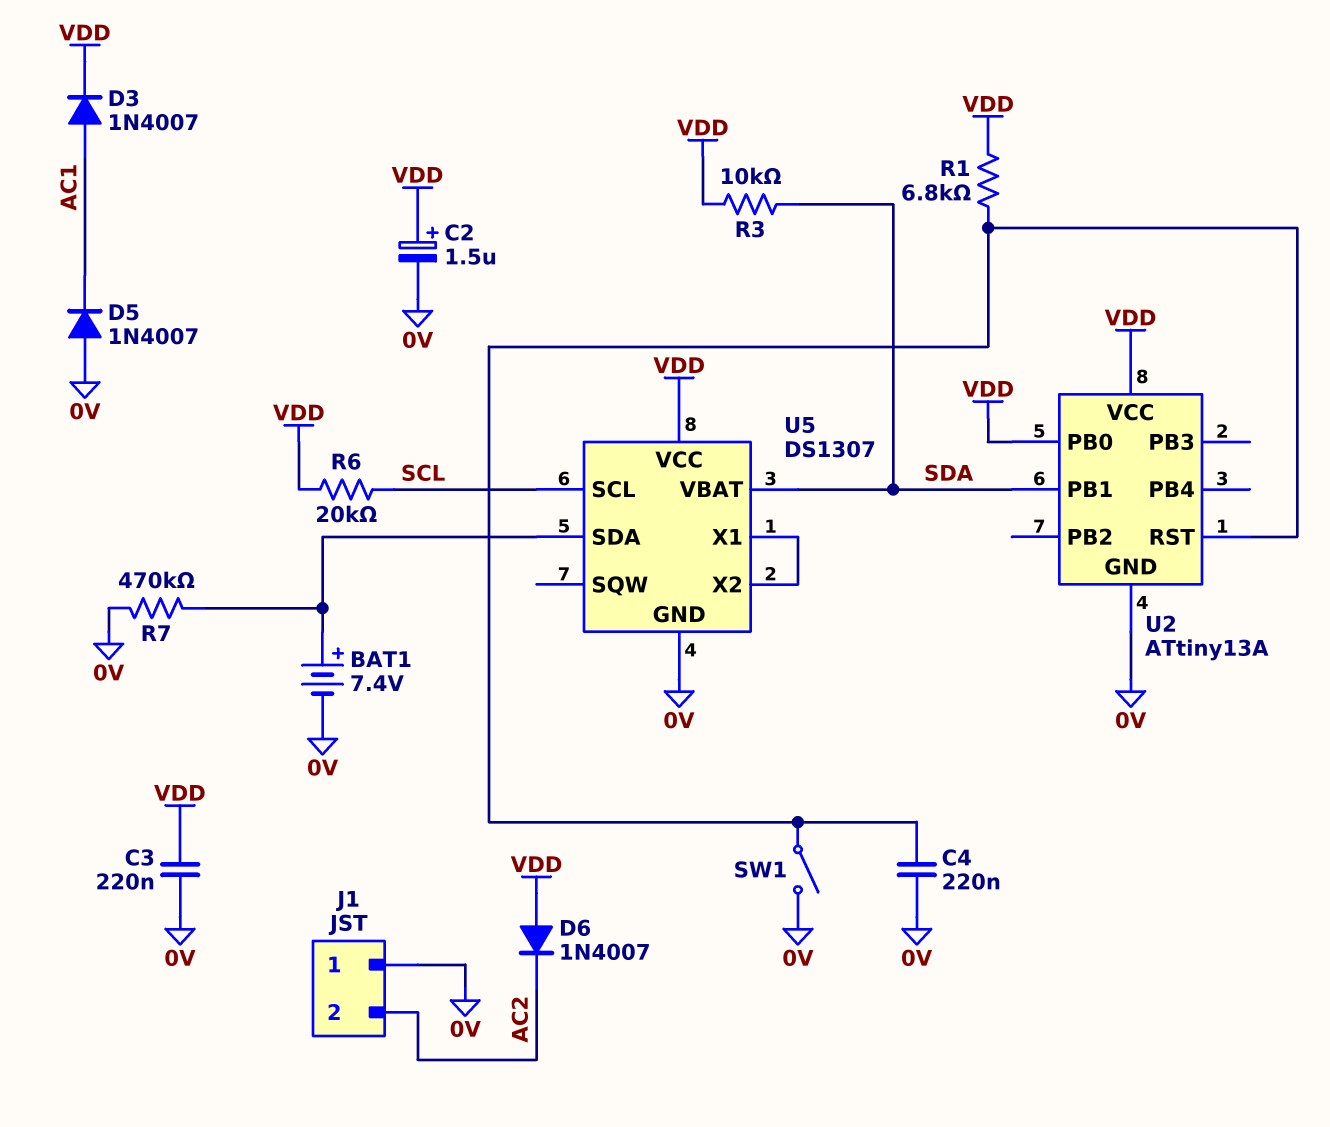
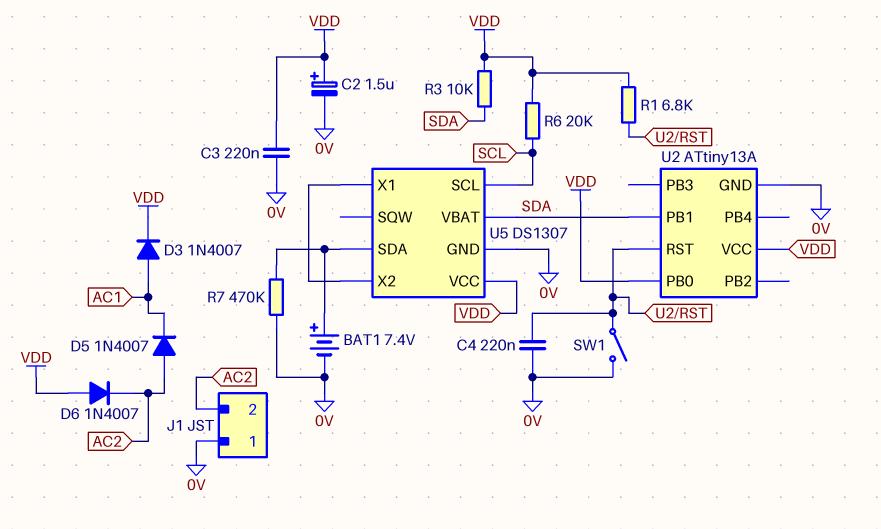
D5: diode 1N4007 (A 0V, K AC1) -> diode 1N4007 (A AC2, K AC1)

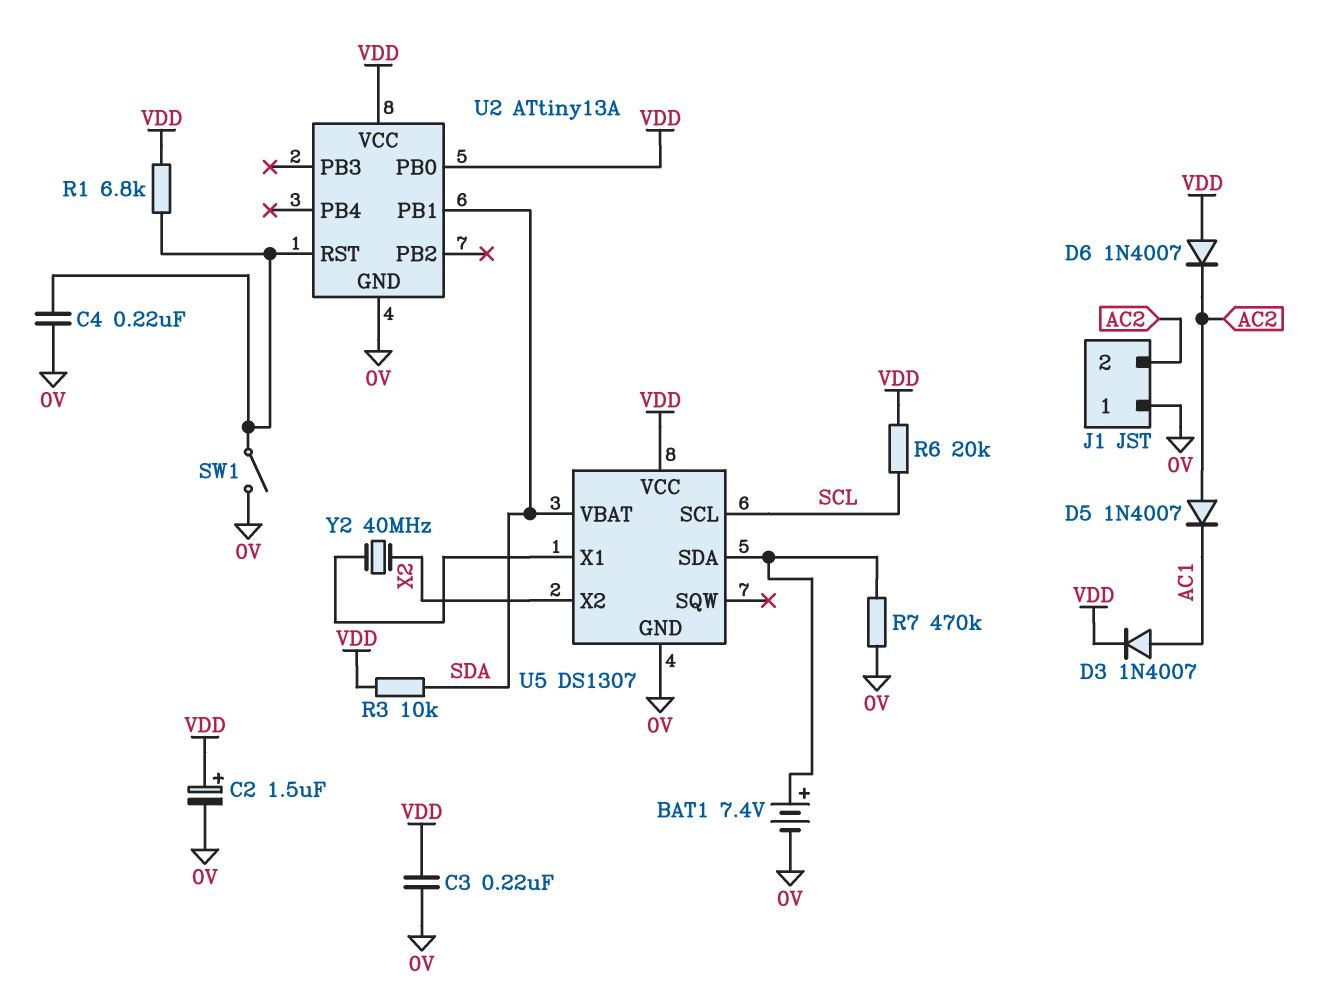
U5 pin X2: U5/X1 -> X2
Y2: none -> 40MHz (U5/X1, X2)

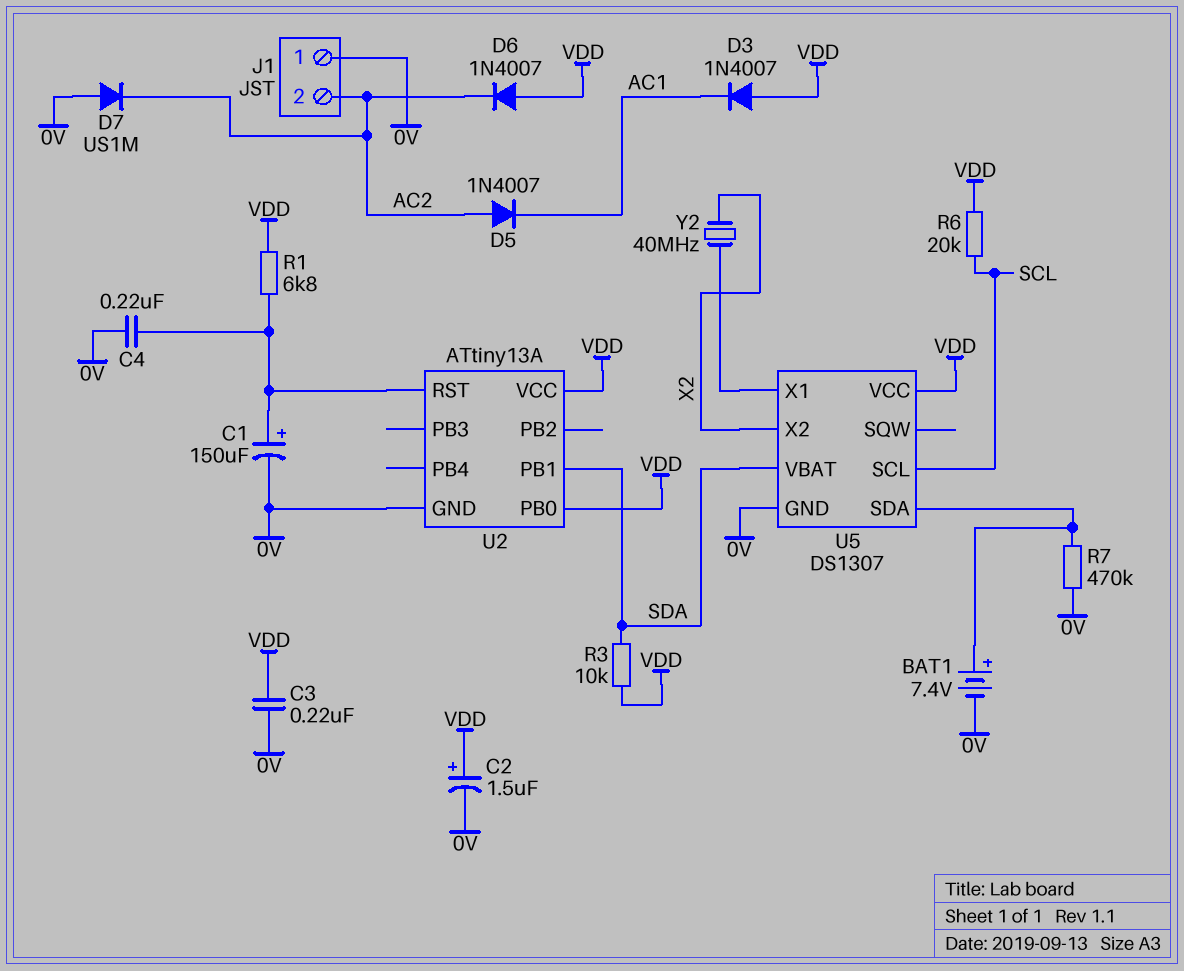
C1: none -> 150uF (plus U2/RST, minus 0V)
D3: diode 1N4007 (A AC1, K VDD) -> diode 1N4007 (A VDD, K AC1)
D7: none -> diode US1M (A 0V, K AC2)
SW1: switch (0V, U2/RST) -> none

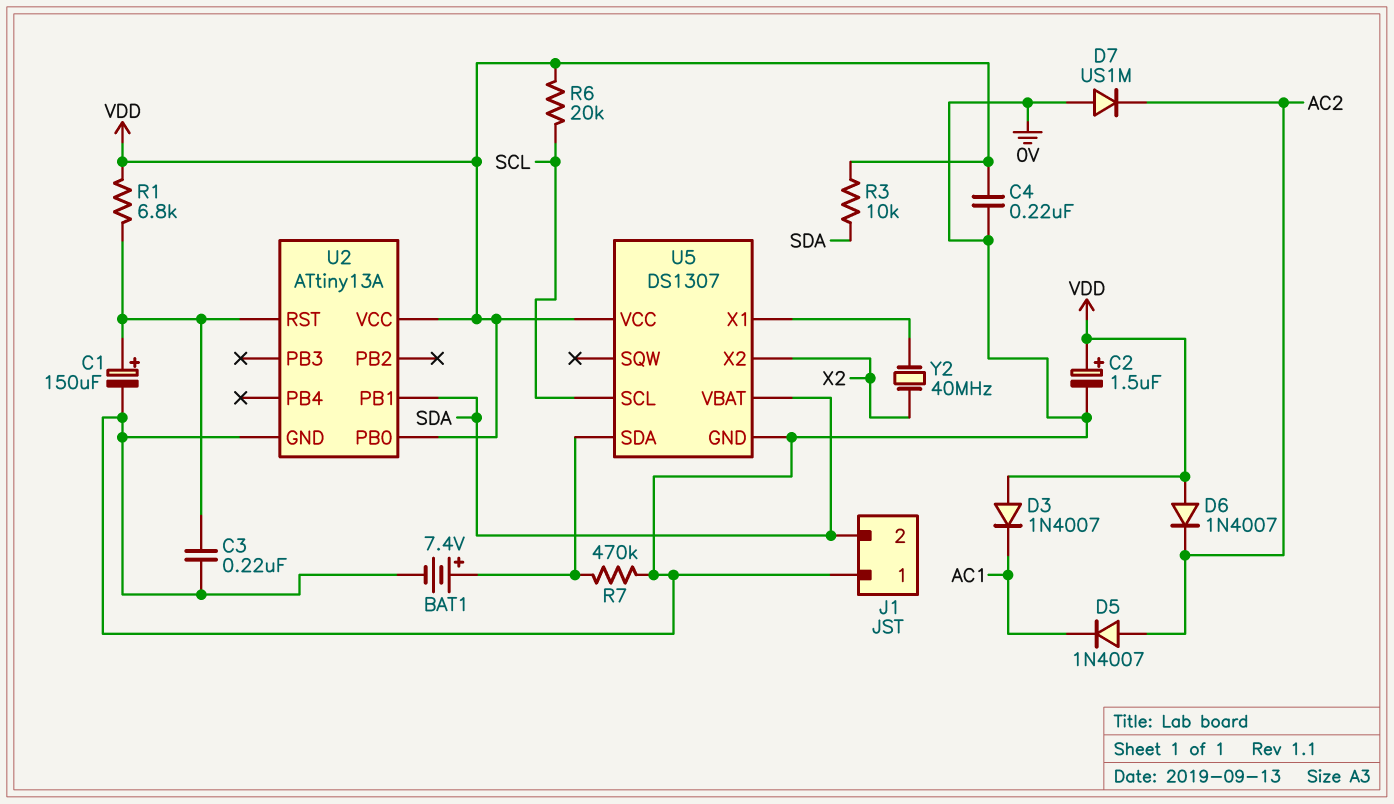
C3: 220nF (0V, VDD) -> 220nF (0V, U2/RST)
C4: 220nF (0V, U2/RST) -> 220nF (0V, VDD)
J1 pin 2: AC2 -> SDA

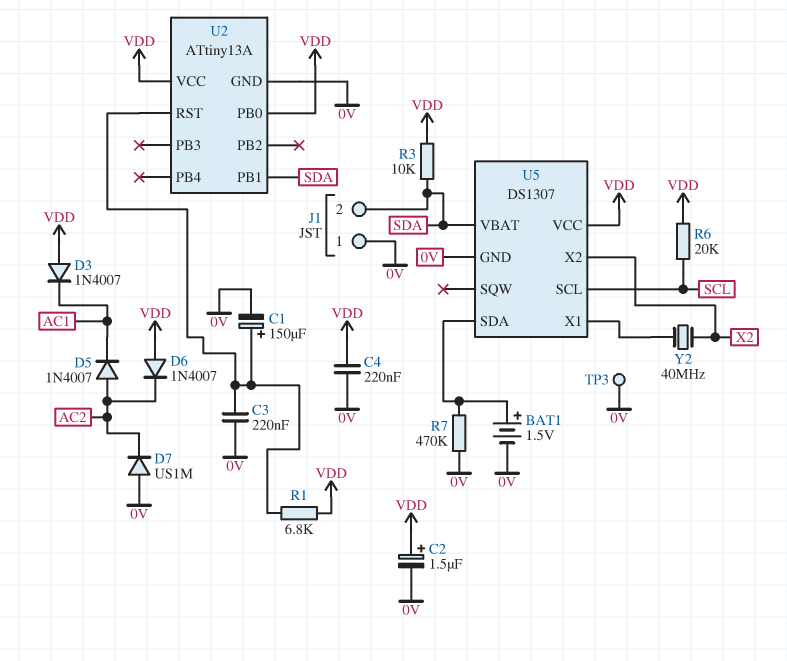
BAT1: 7.4V (plus U5/SDA, minus 0V) -> 1.5V (plus U5/SDA, minus 0V)
TP3: none -> test point (0V)

